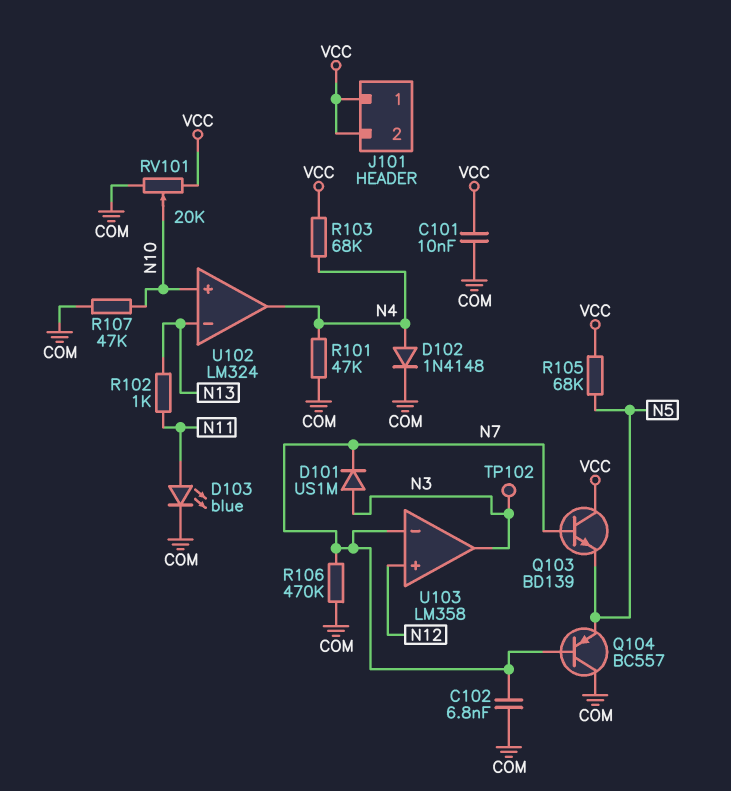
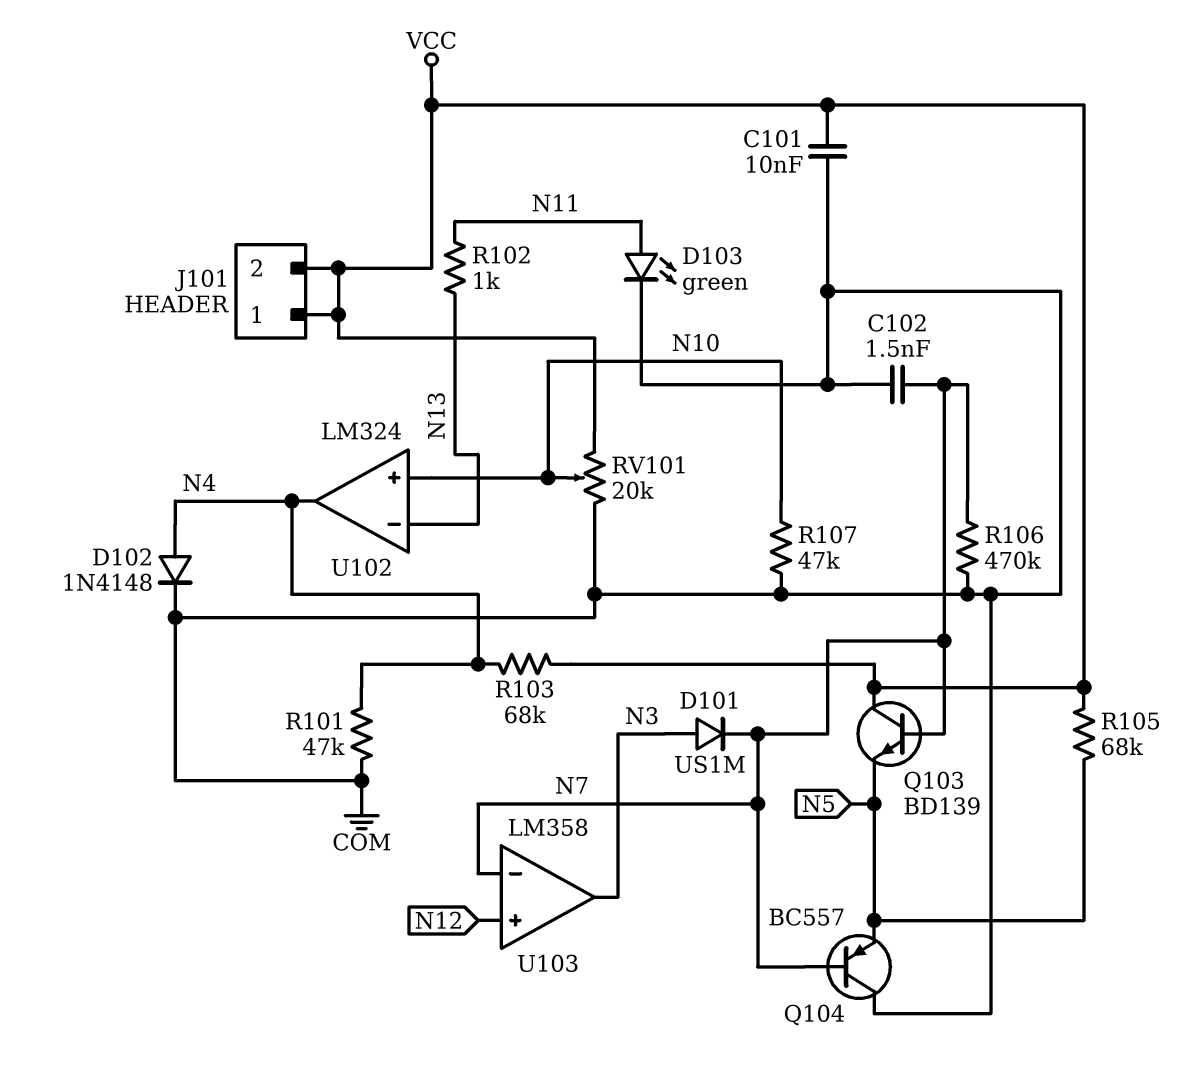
C102: 6.8nF (COM, N7) -> 1.5nF (COM, N7)
D103: LED blue (A N11, K COM) -> LED green (A N11, K COM)
TP102: test point (N3) -> none

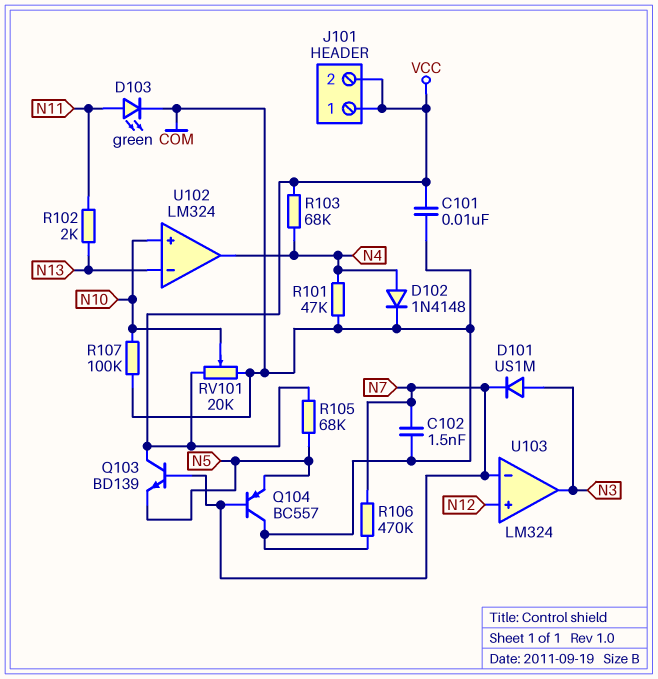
R102: 1k (N11, N13) -> 2k (N11, N13)
R107: 47k (COM, N10) -> 100k (COM, N10)
U103: LM358 -> LM324

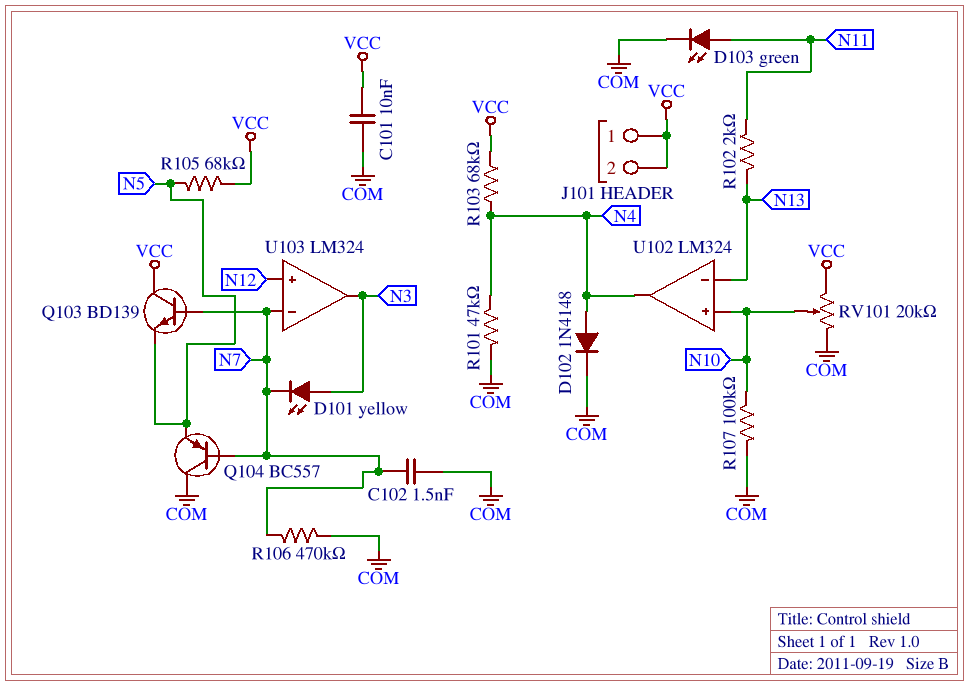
D101: diode US1M (A N3, K N7) -> LED yellow (A N3, K N7)

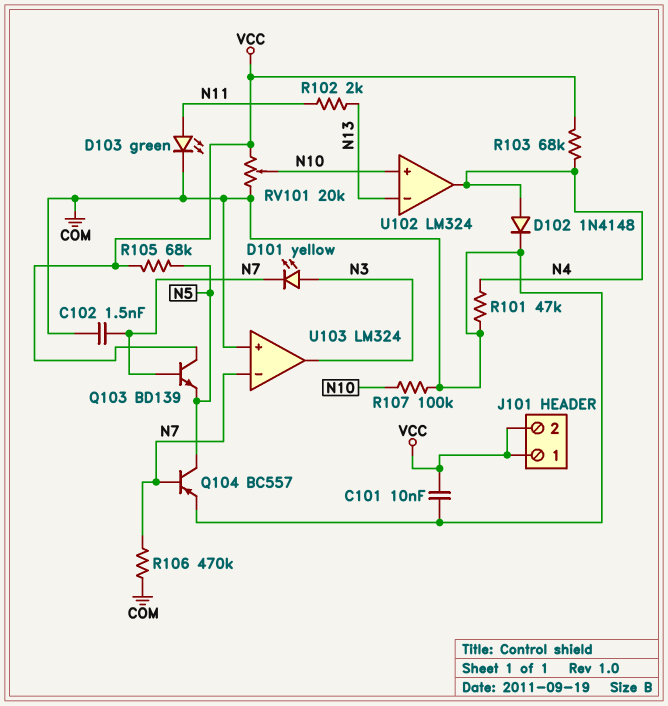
Q104: PNP BC557 (B N7, C COM, E N5) -> PNP BC557 (B N7, C N5, E COM)
U103 pin in+: N12 -> COM

